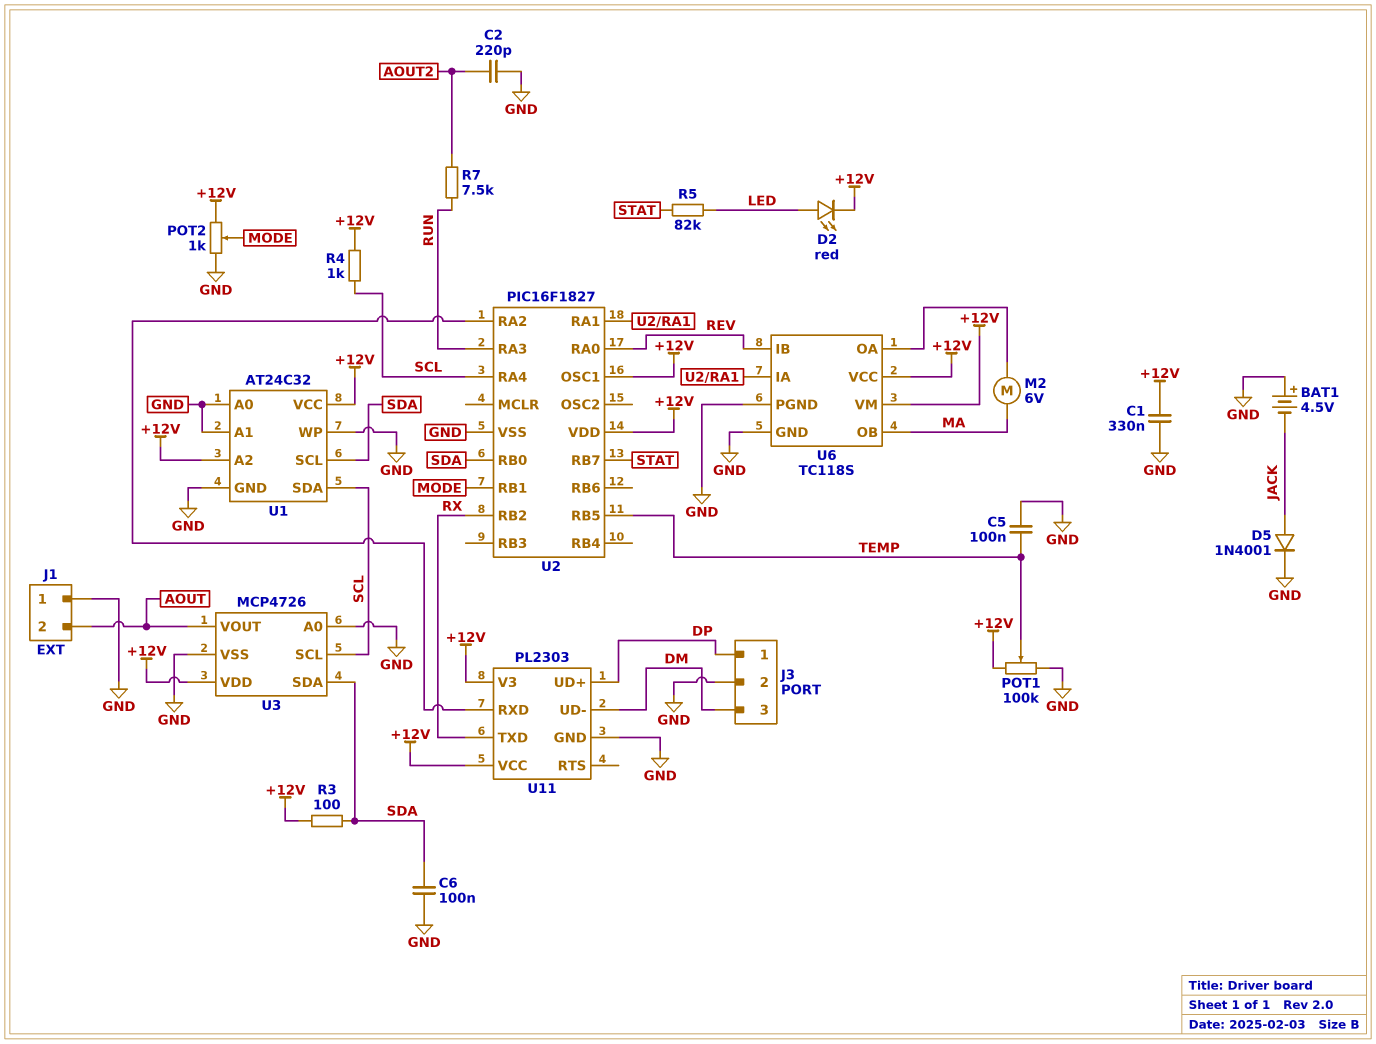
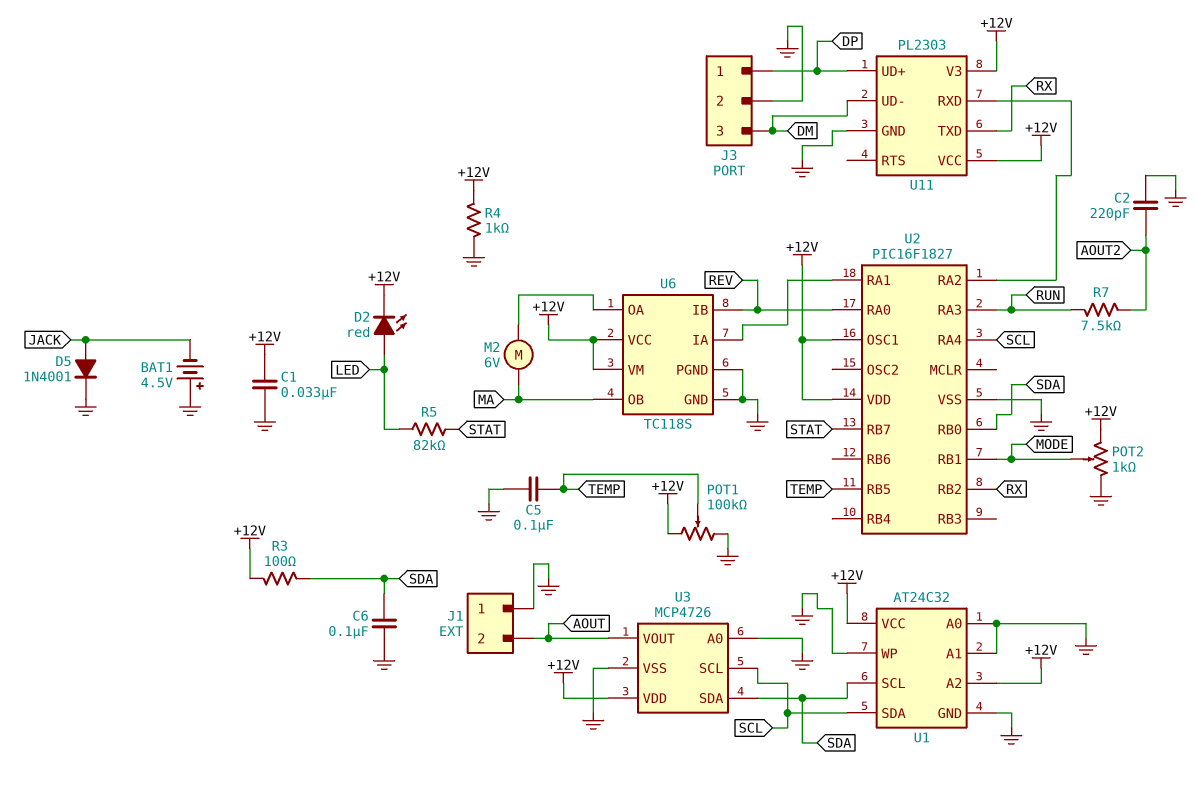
C1: 330nF (+12V, GND) -> 33nF (+12V, GND)
R4: 1k (+12V, SCL) -> 1k (+12V, GND)

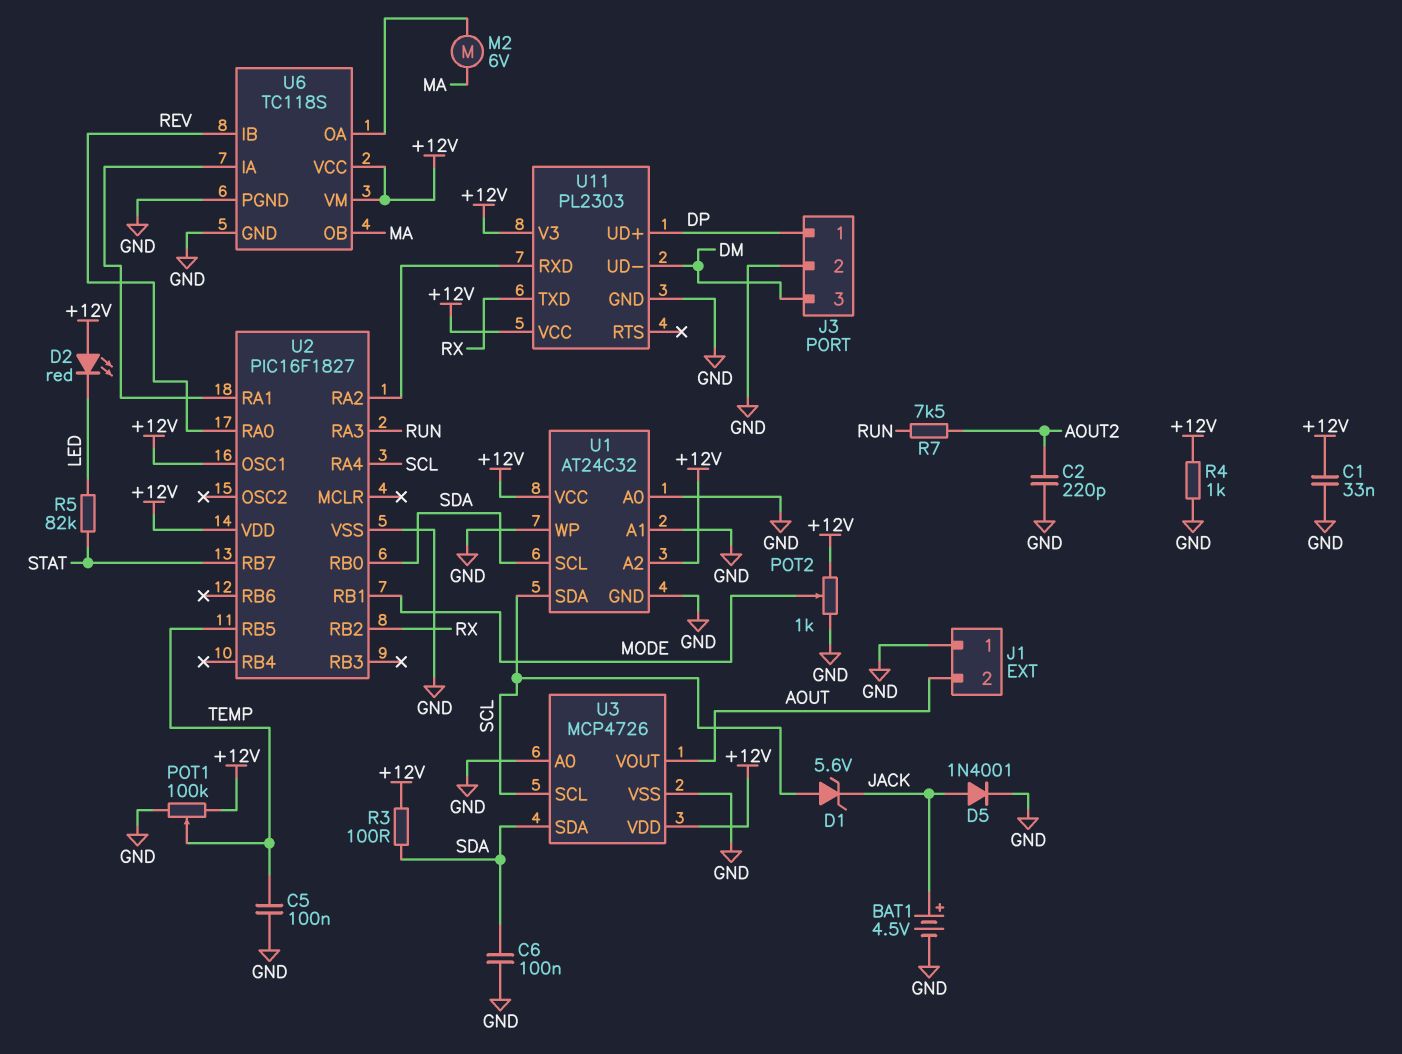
BAT1: 4.5V (plus GND, minus JACK) -> 4.5V (plus JACK, minus GND)
D1: none -> zener 5.6V (A SCL, K JACK)
D2: LED red (A LED, K +12V) -> LED red (A +12V, K LED)

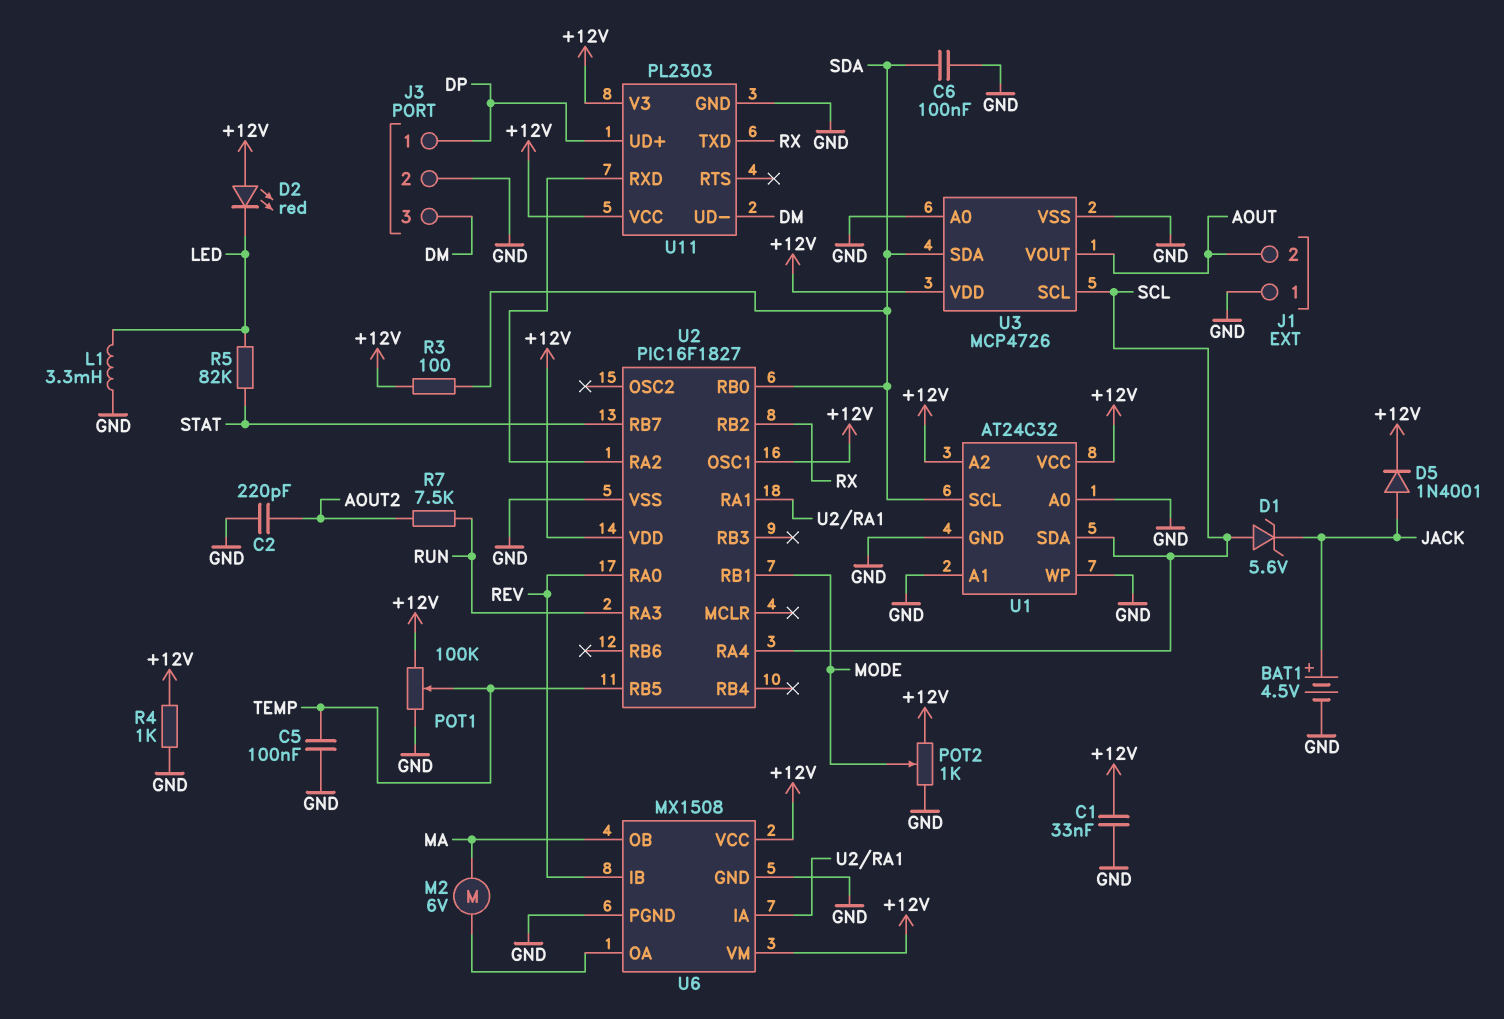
D5: diode 1N4001 (A JACK, K GND) -> diode 1N4001 (A JACK, K +12V)
L1: none -> 3.3mH (GND, LED)
U6: TC118S -> MX1508

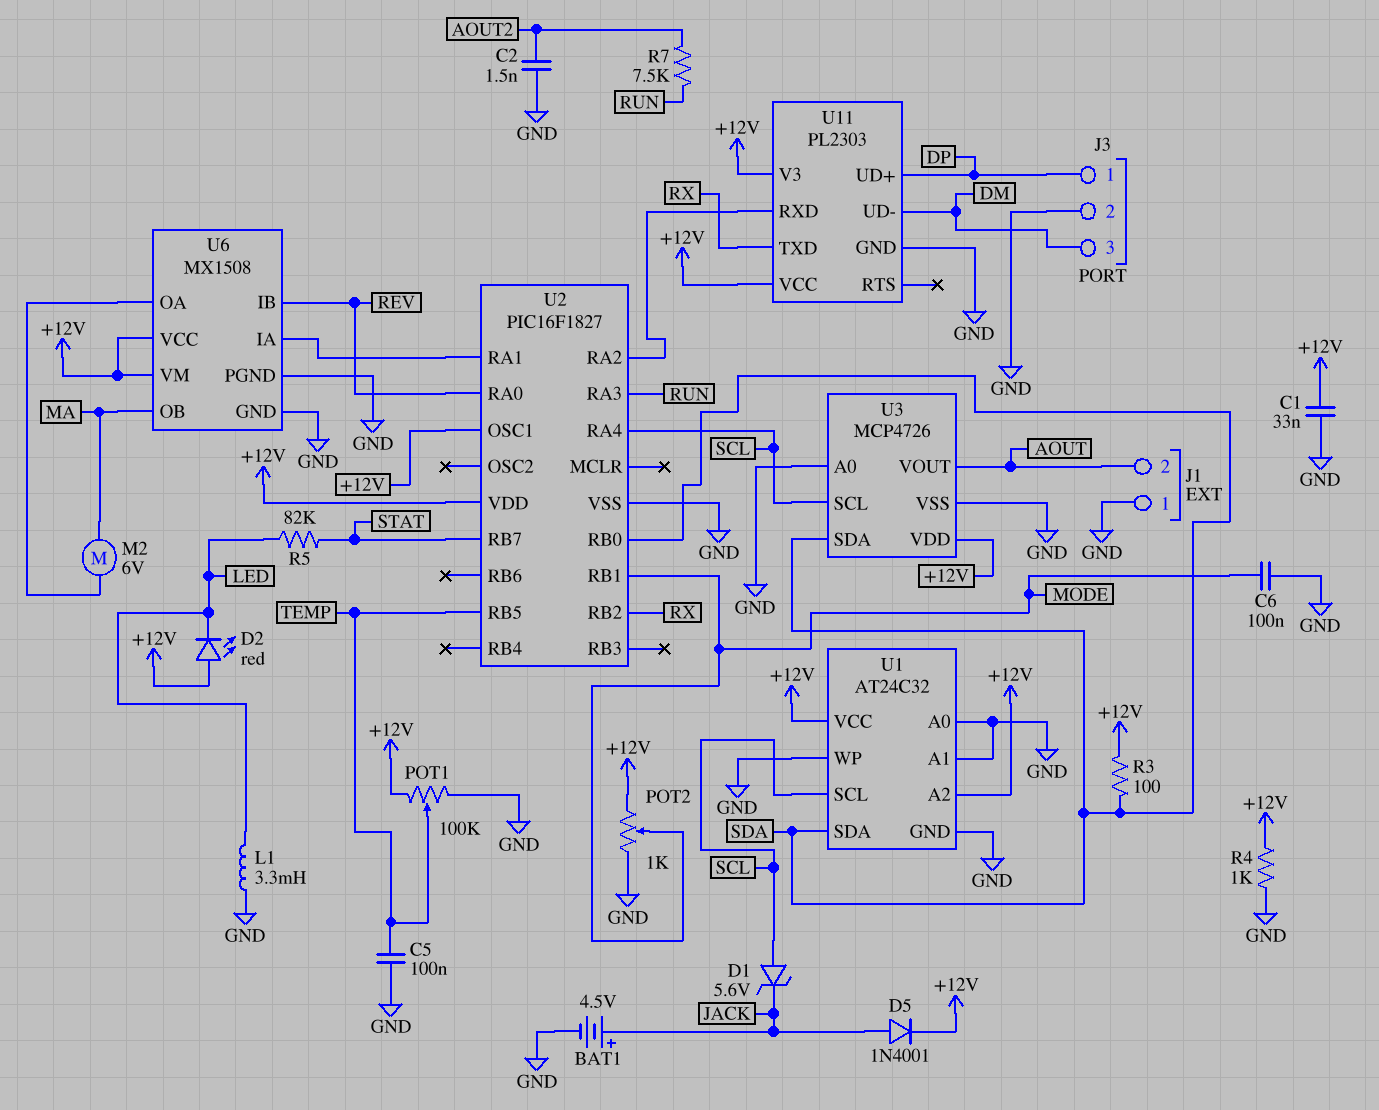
C2: 220pF (AOUT2, GND) -> 1.5nF (AOUT2, GND)
C6: 100nF (GND, SDA) -> 100nF (GND, MODE)
U1 pin SCL: SDA -> SCL
U1 pin SDA: SCL -> SDA

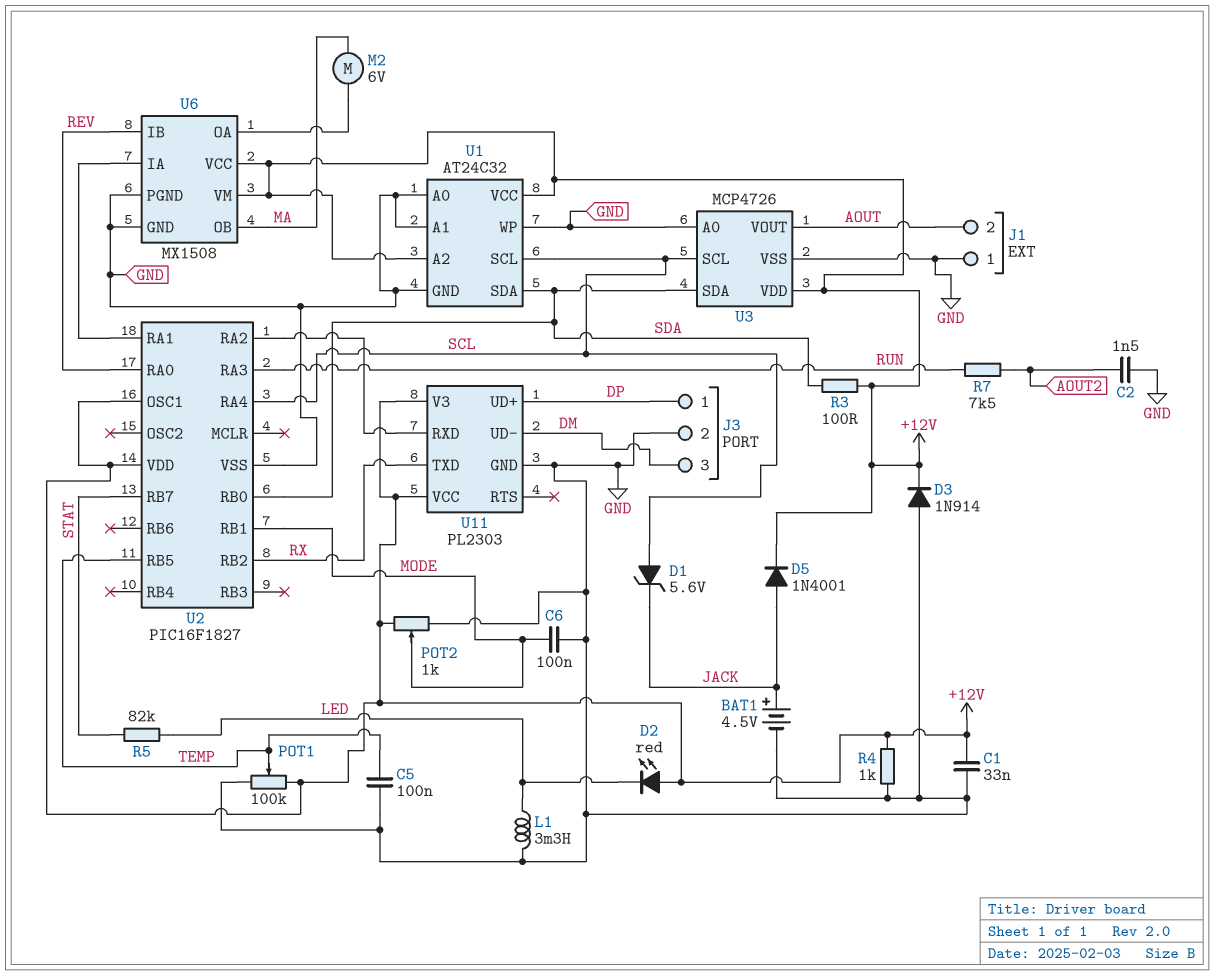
D3: none -> diode 1N914 (A GND, K +12V)

